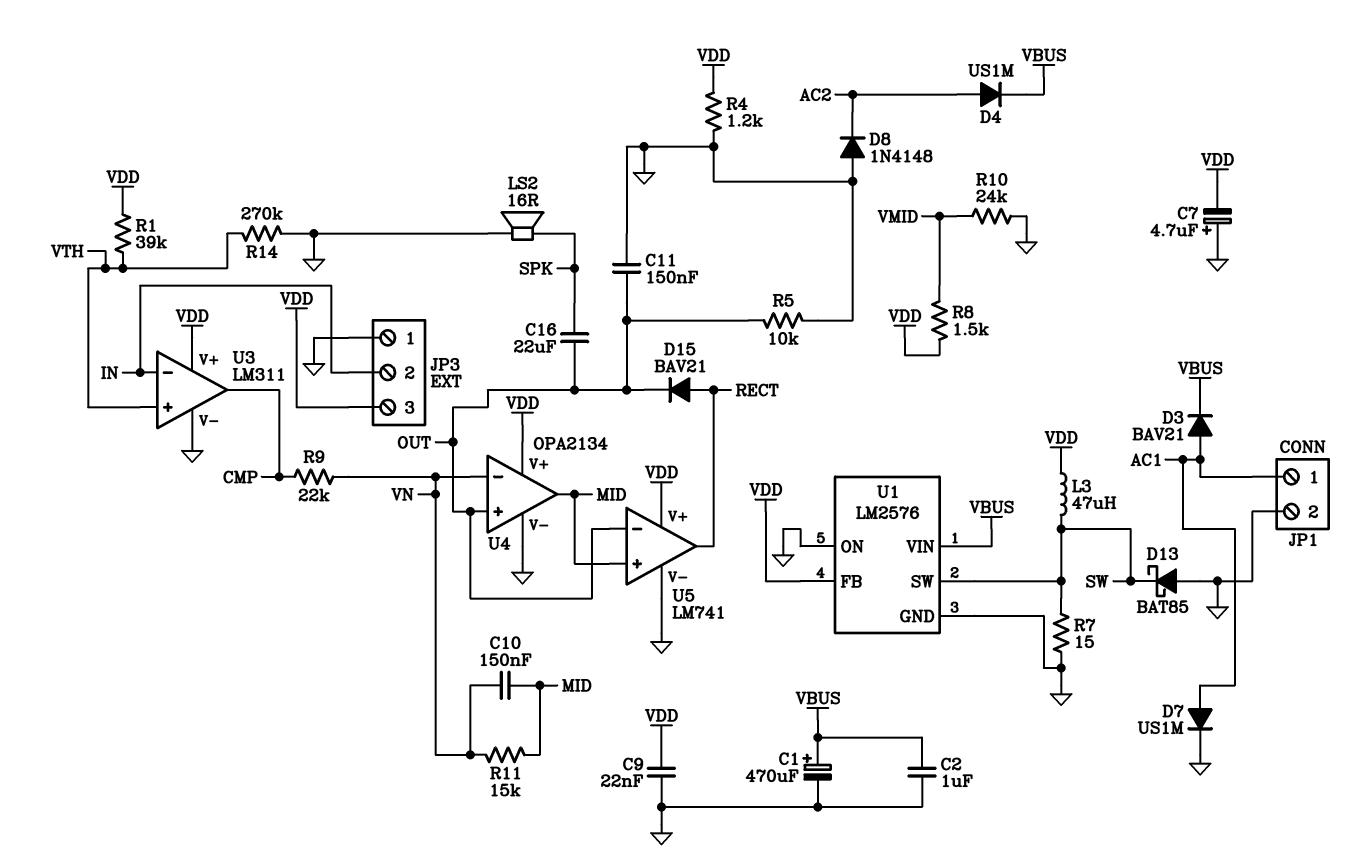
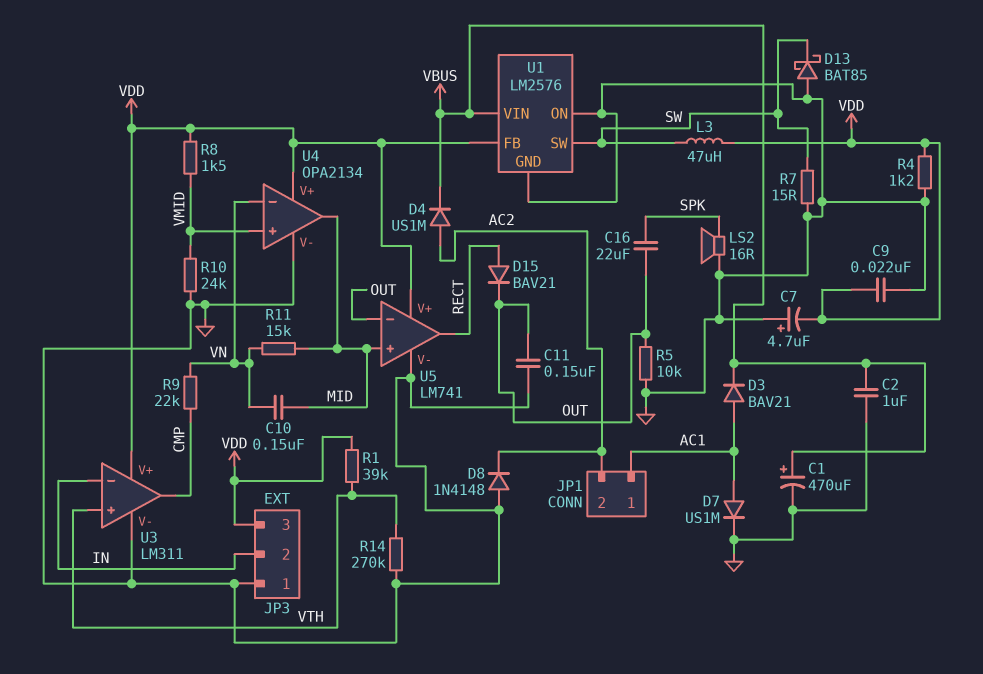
JP1 pin 2: GND -> AC2
U4 pin in+: OUT -> VMID

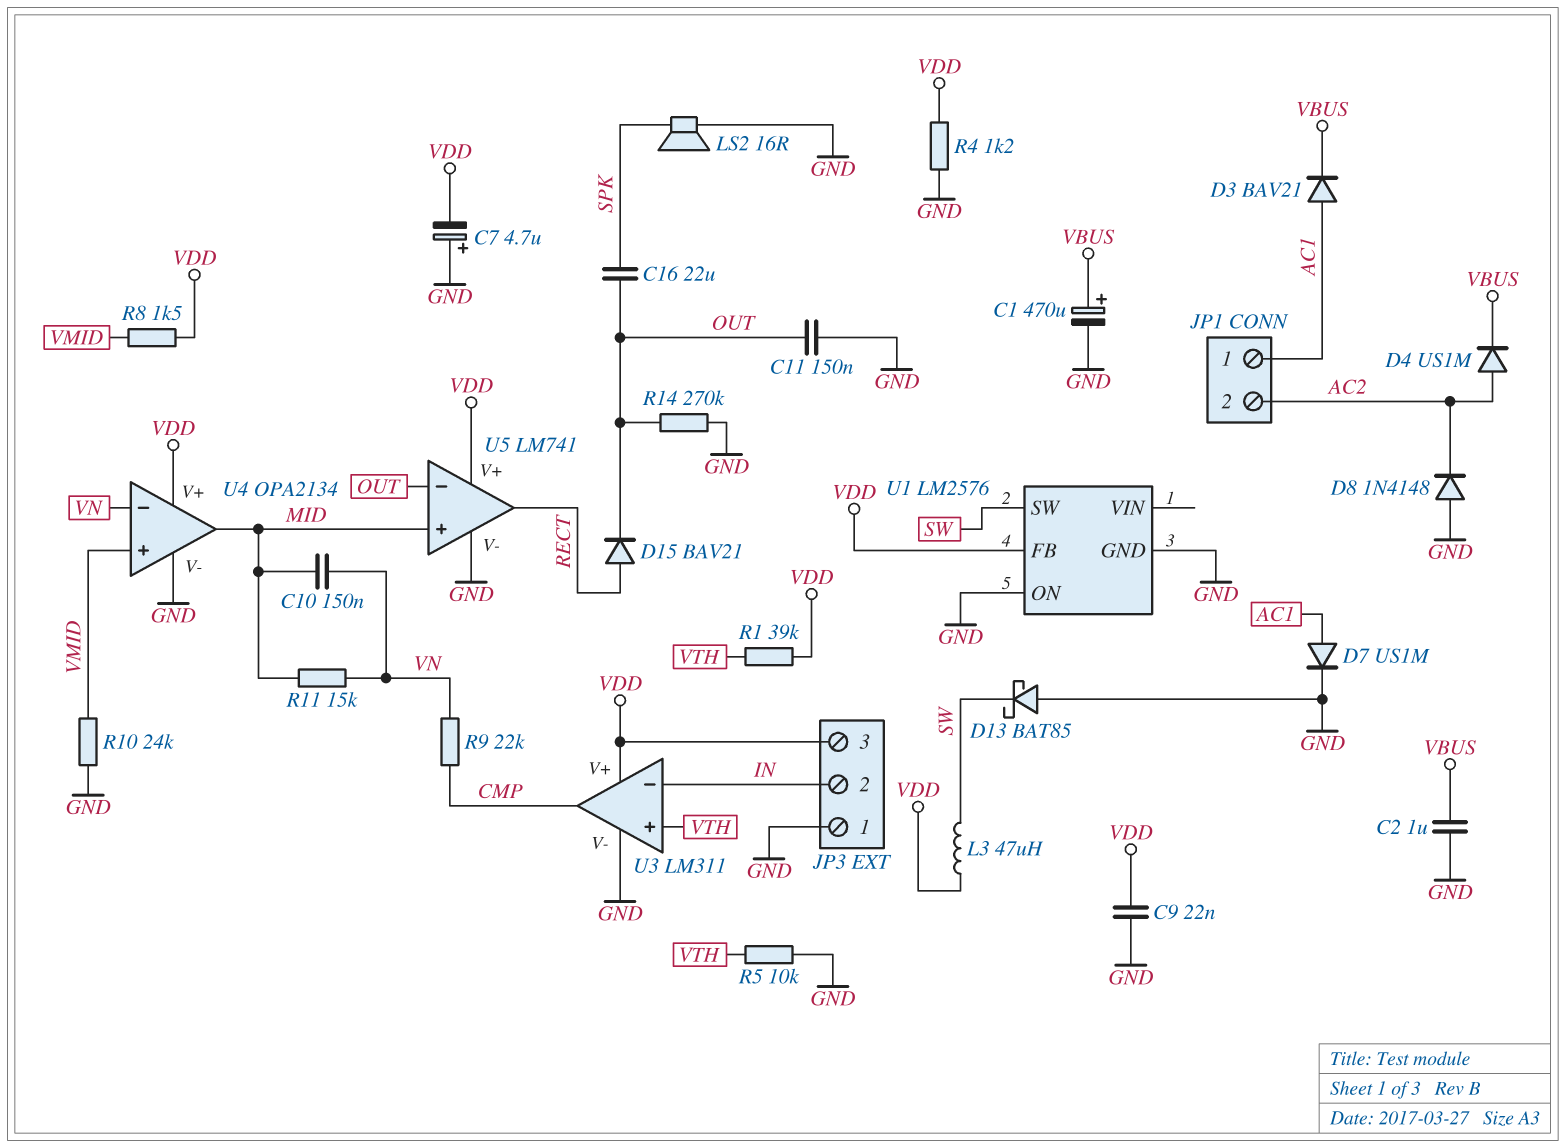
R5: 10k (GND, OUT) -> 10k (GND, VTH)
R7: 15 (GND, SW) -> none
R14: 270k (GND, VTH) -> 270k (GND, OUT)
U1 pin VIN: VBUS -> none

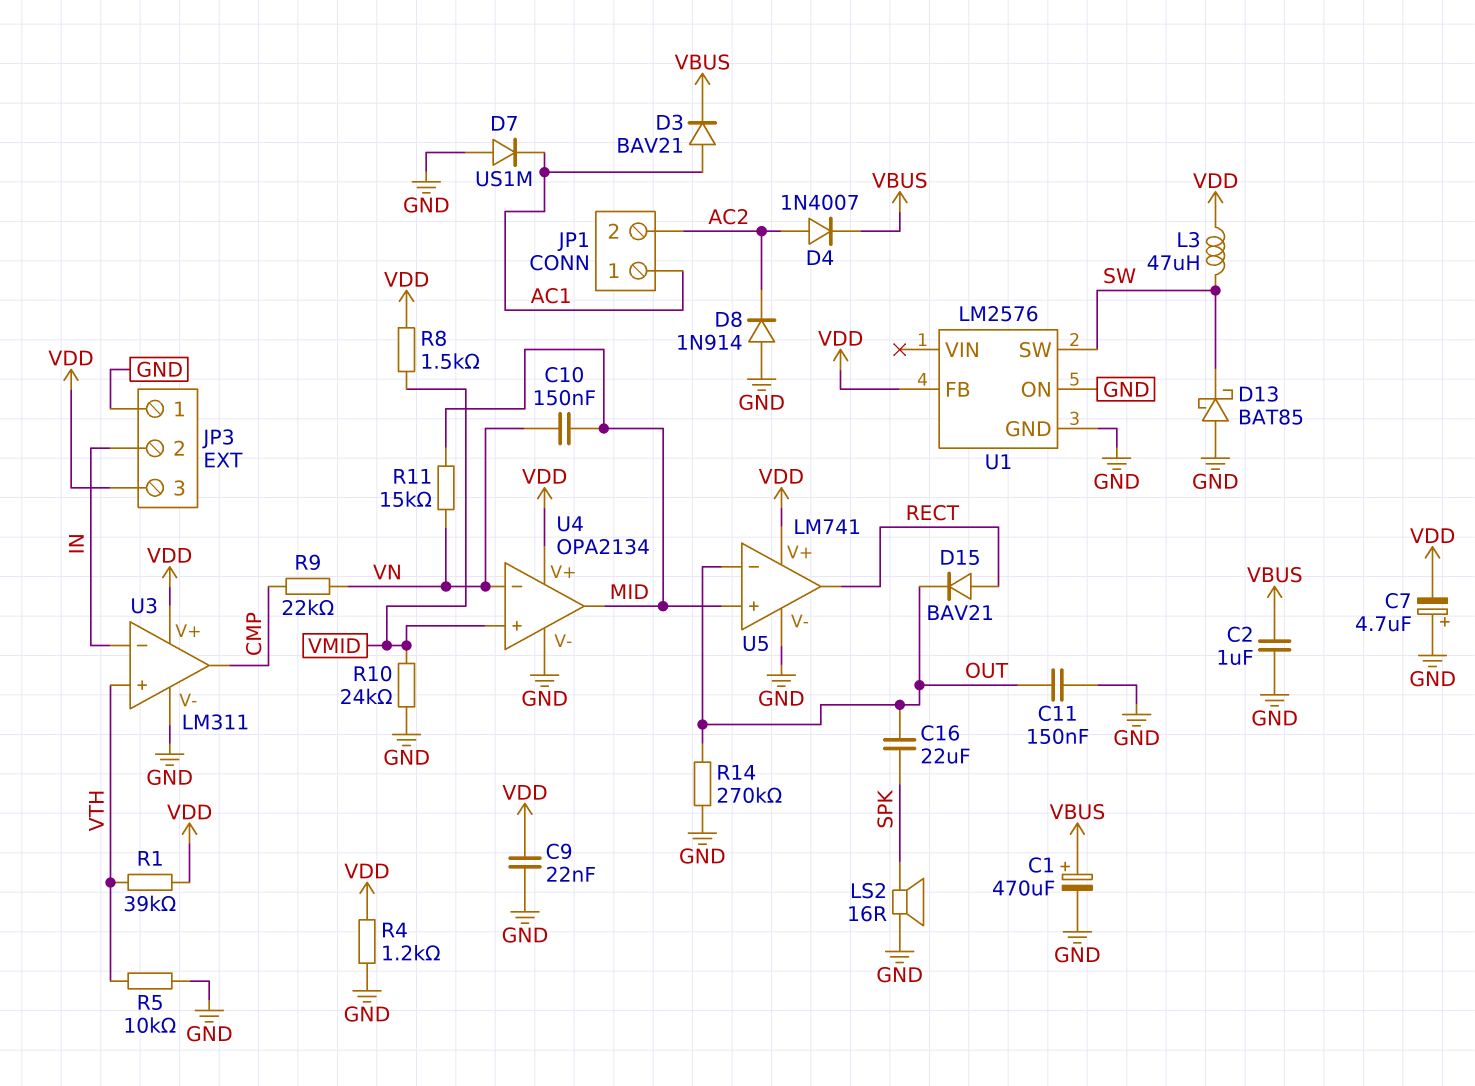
D4: diode US1M (A AC2, K VBUS) -> diode 1N4007 (A AC2, K VBUS)
D7: diode US1M (A AC1, K GND) -> diode US1M (A GND, K AC1)
D8: diode 1N4148 (A GND, K AC2) -> diode 1N914 (A GND, K AC2)

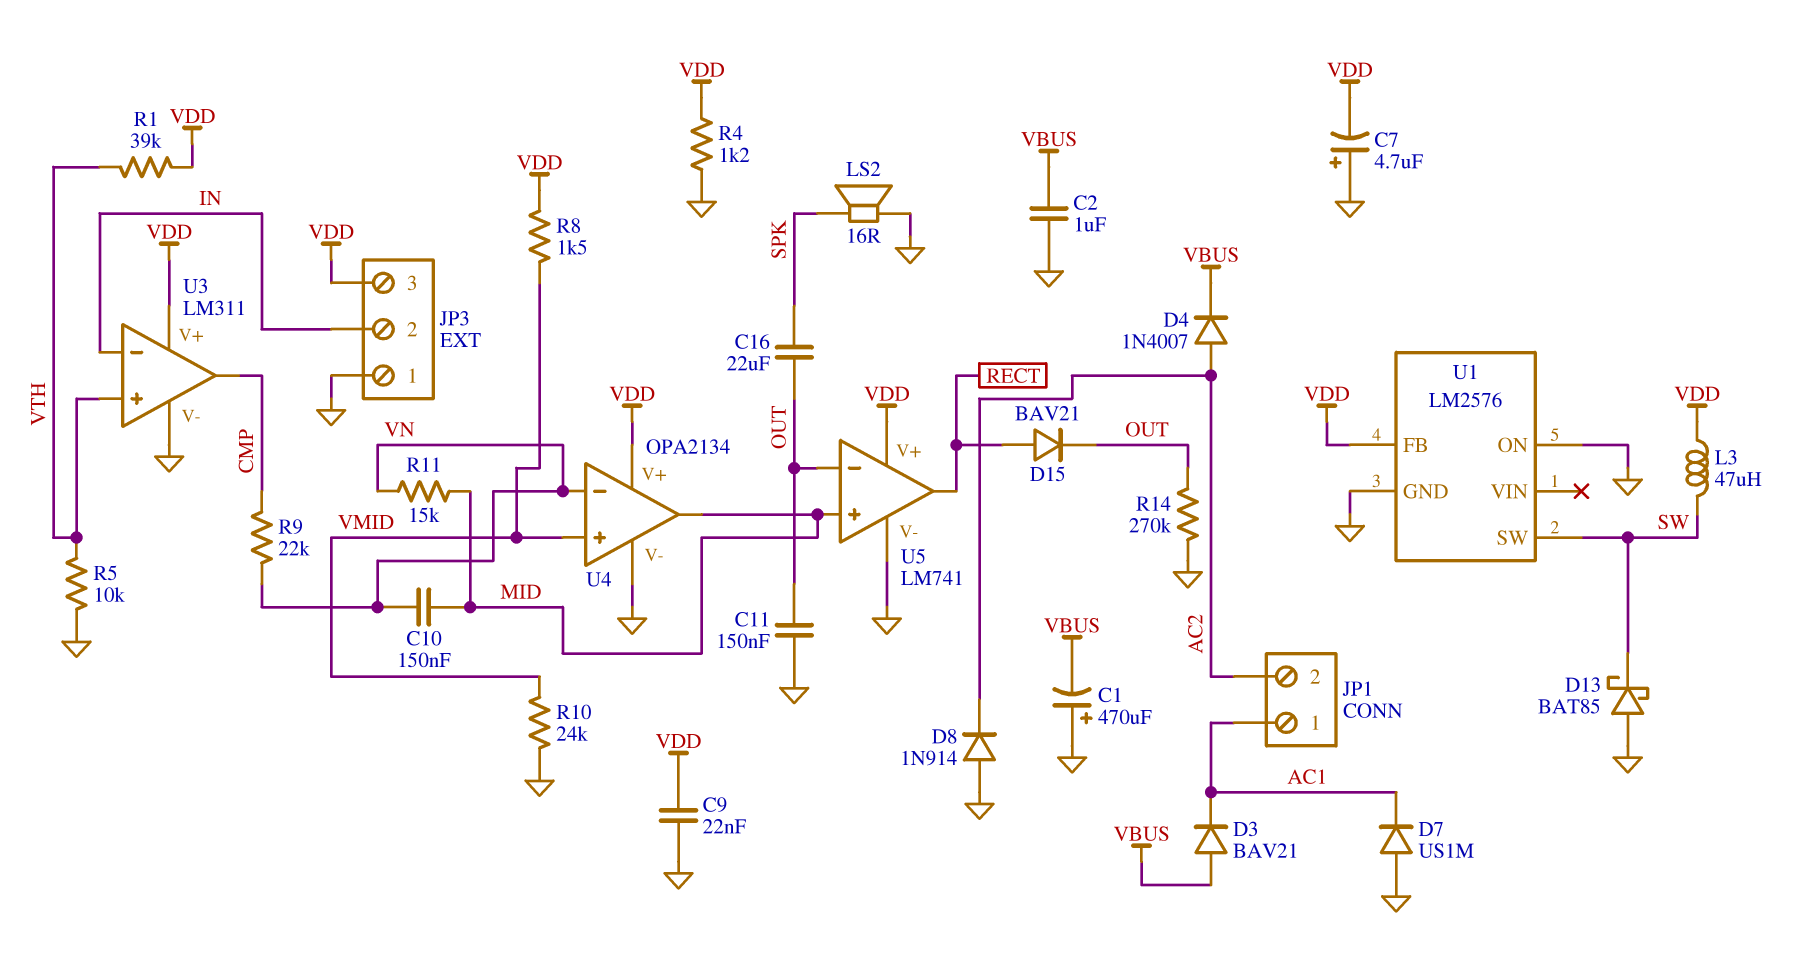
C1: 470uF (plus VBUS, minus GND) -> 470uF (plus GND, minus VBUS)
D3: diode BAV21 (A AC1, K VBUS) -> diode BAV21 (A VBUS, K AC1)

